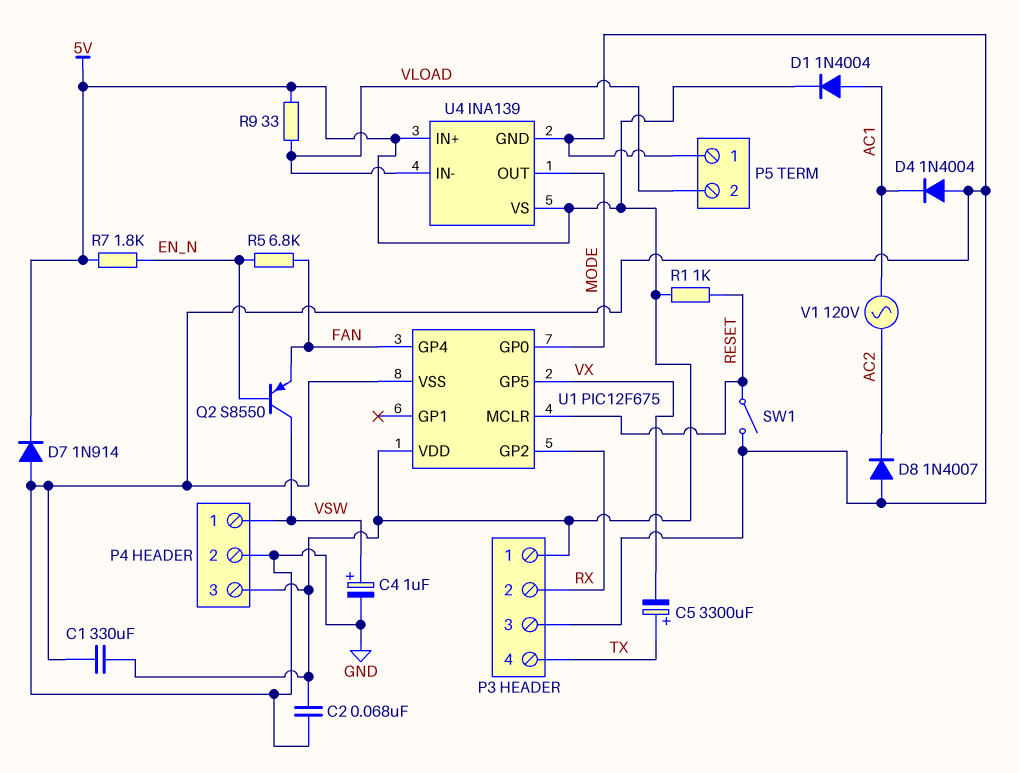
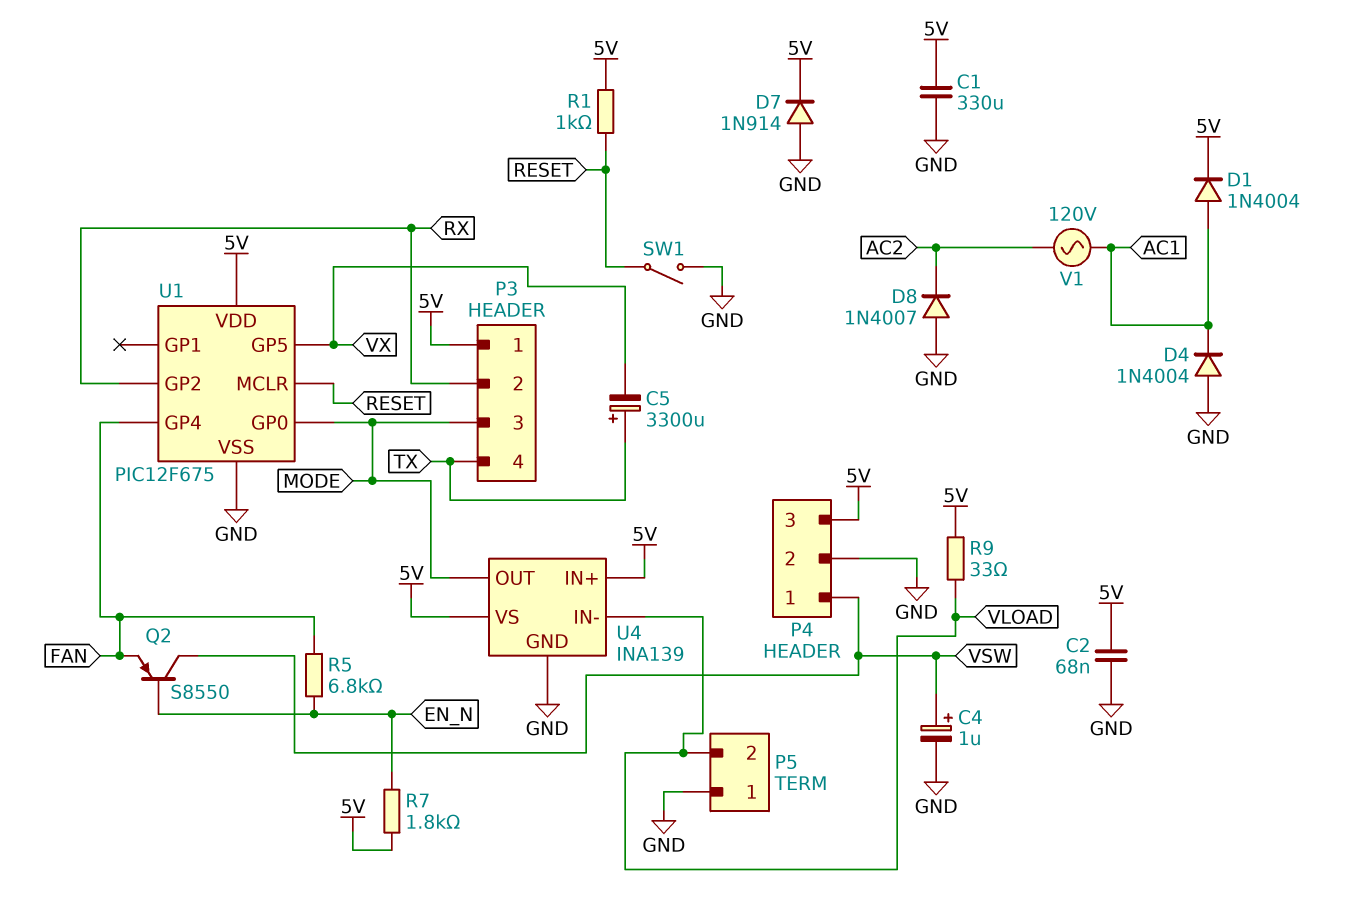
P3 pin 3: GND -> MODE

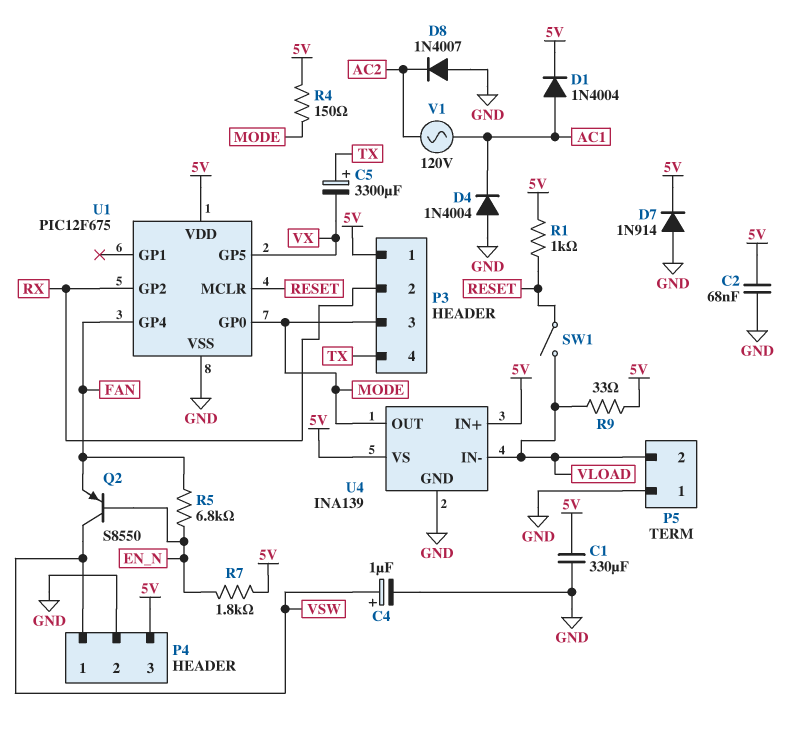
R4: none -> 150 (5V, MODE)
SW1: switch (GND, RESET) -> switch (RESET, VLOAD)

